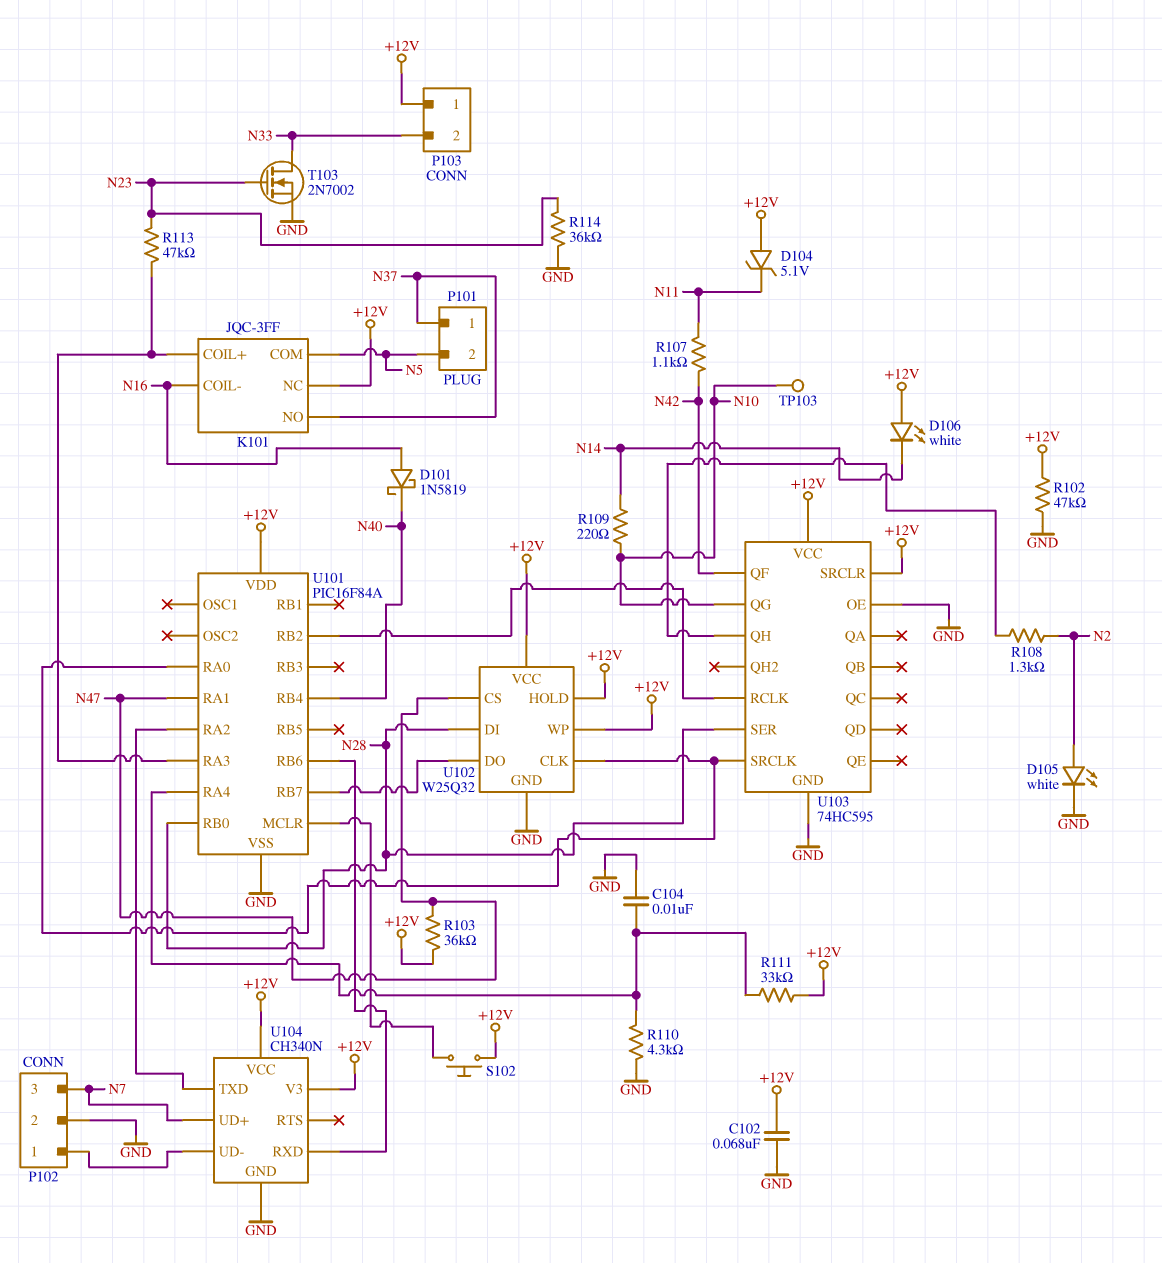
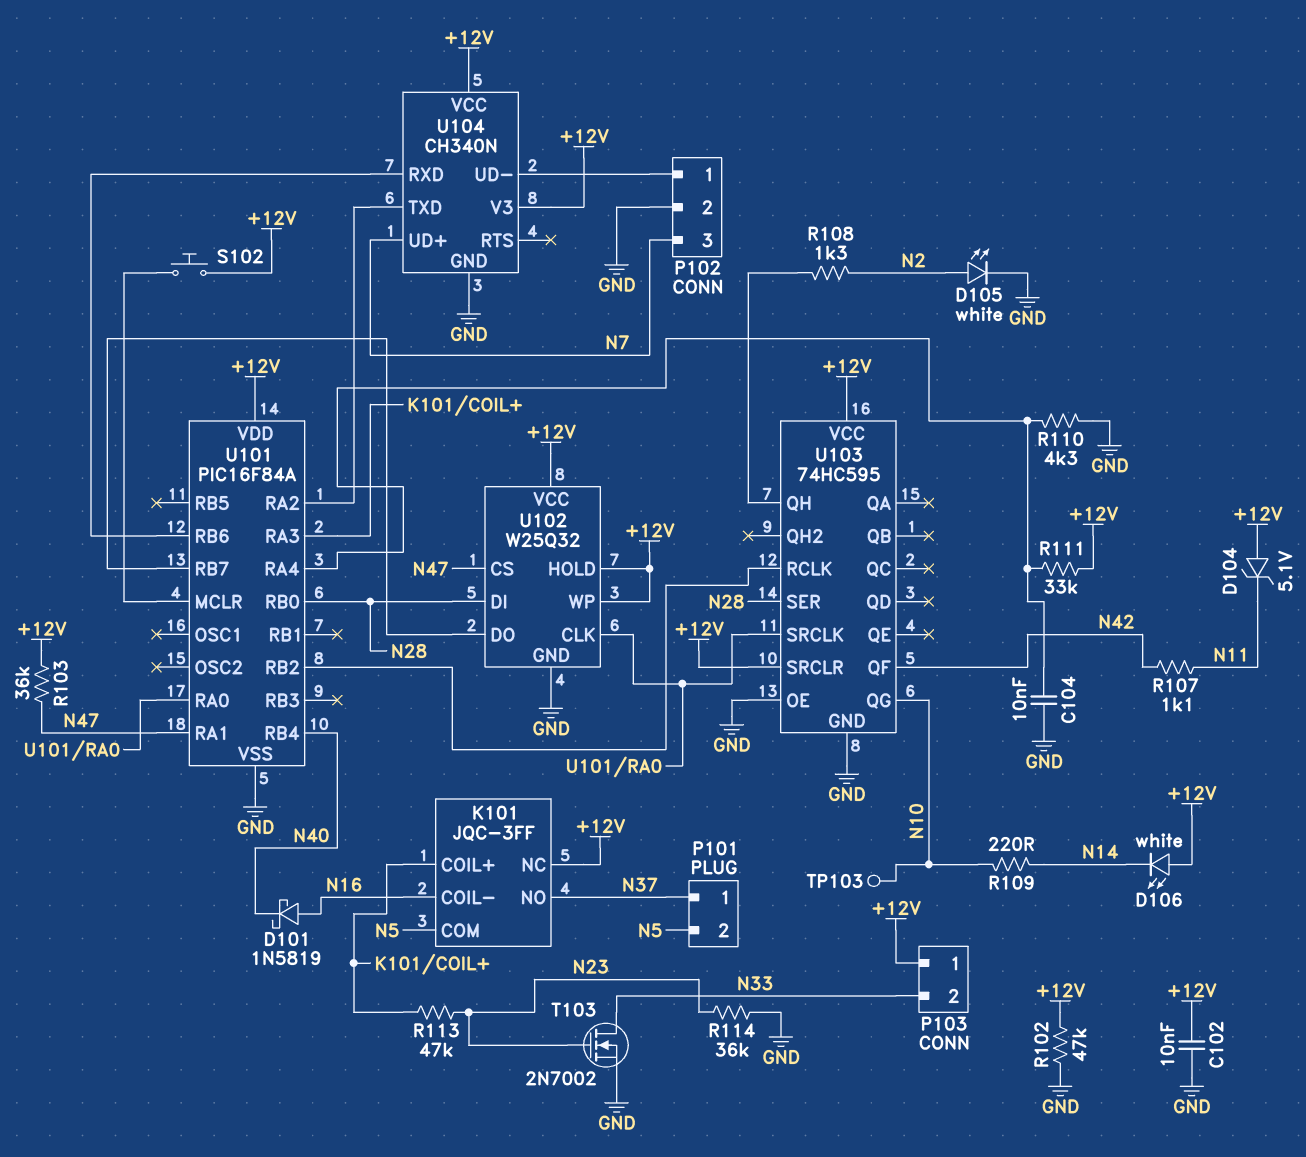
C102: 68nF (+12V, GND) -> 10nF (+12V, GND)

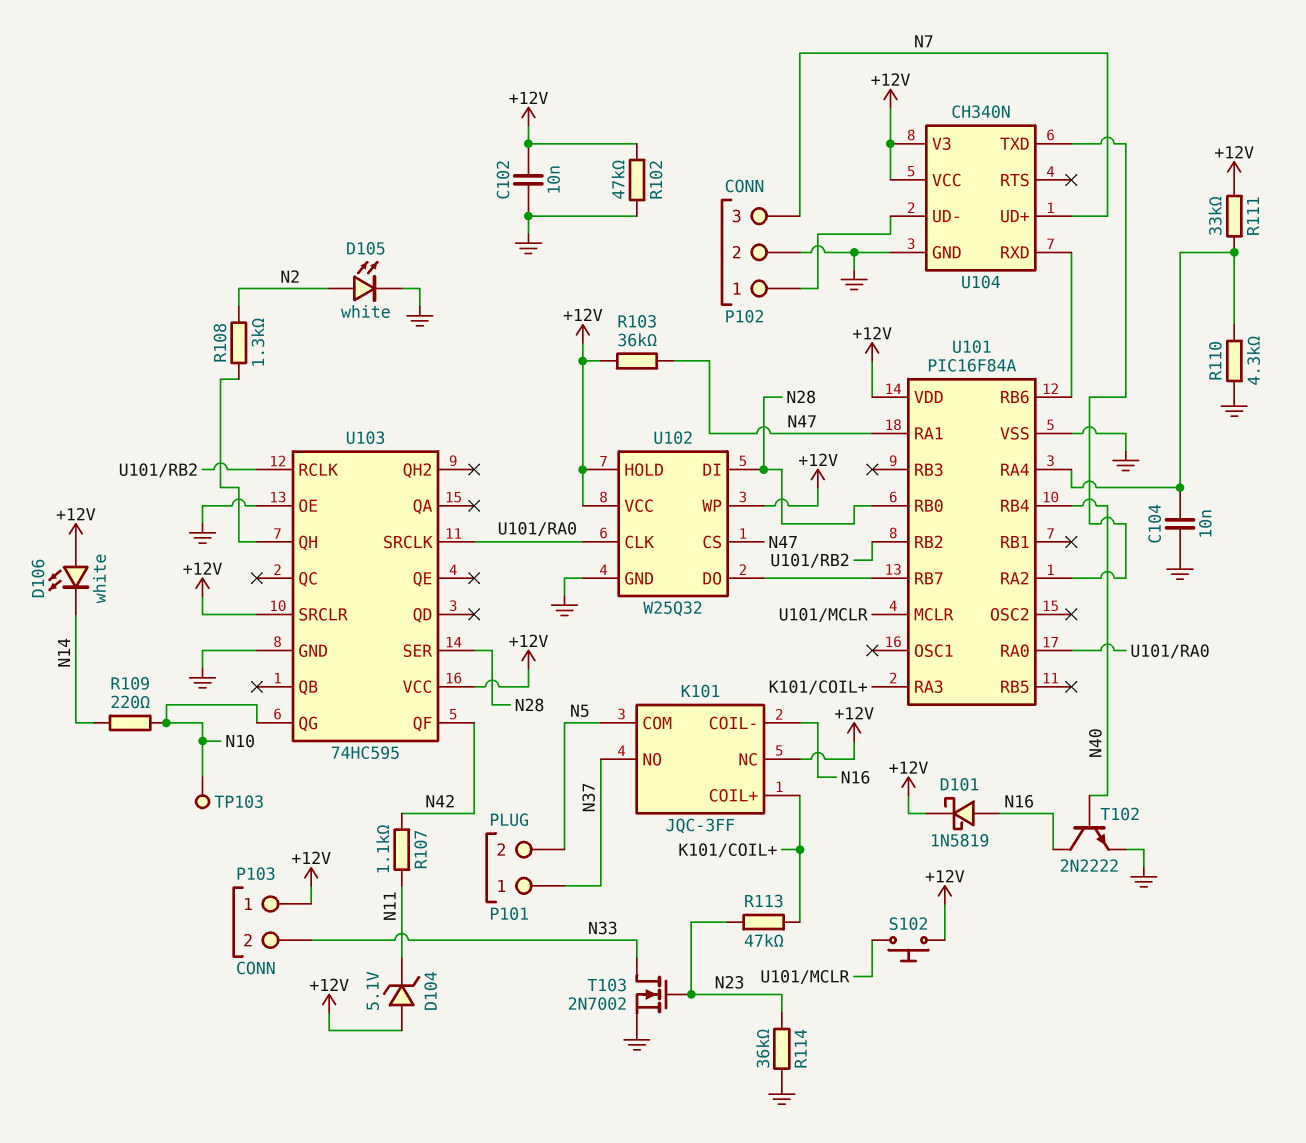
D101: schottky 1N5819 (A N16, K N40) -> schottky 1N5819 (A N16, K +12V)
T102: none -> NPN 2N2222 (B N40, C N16, E GND)

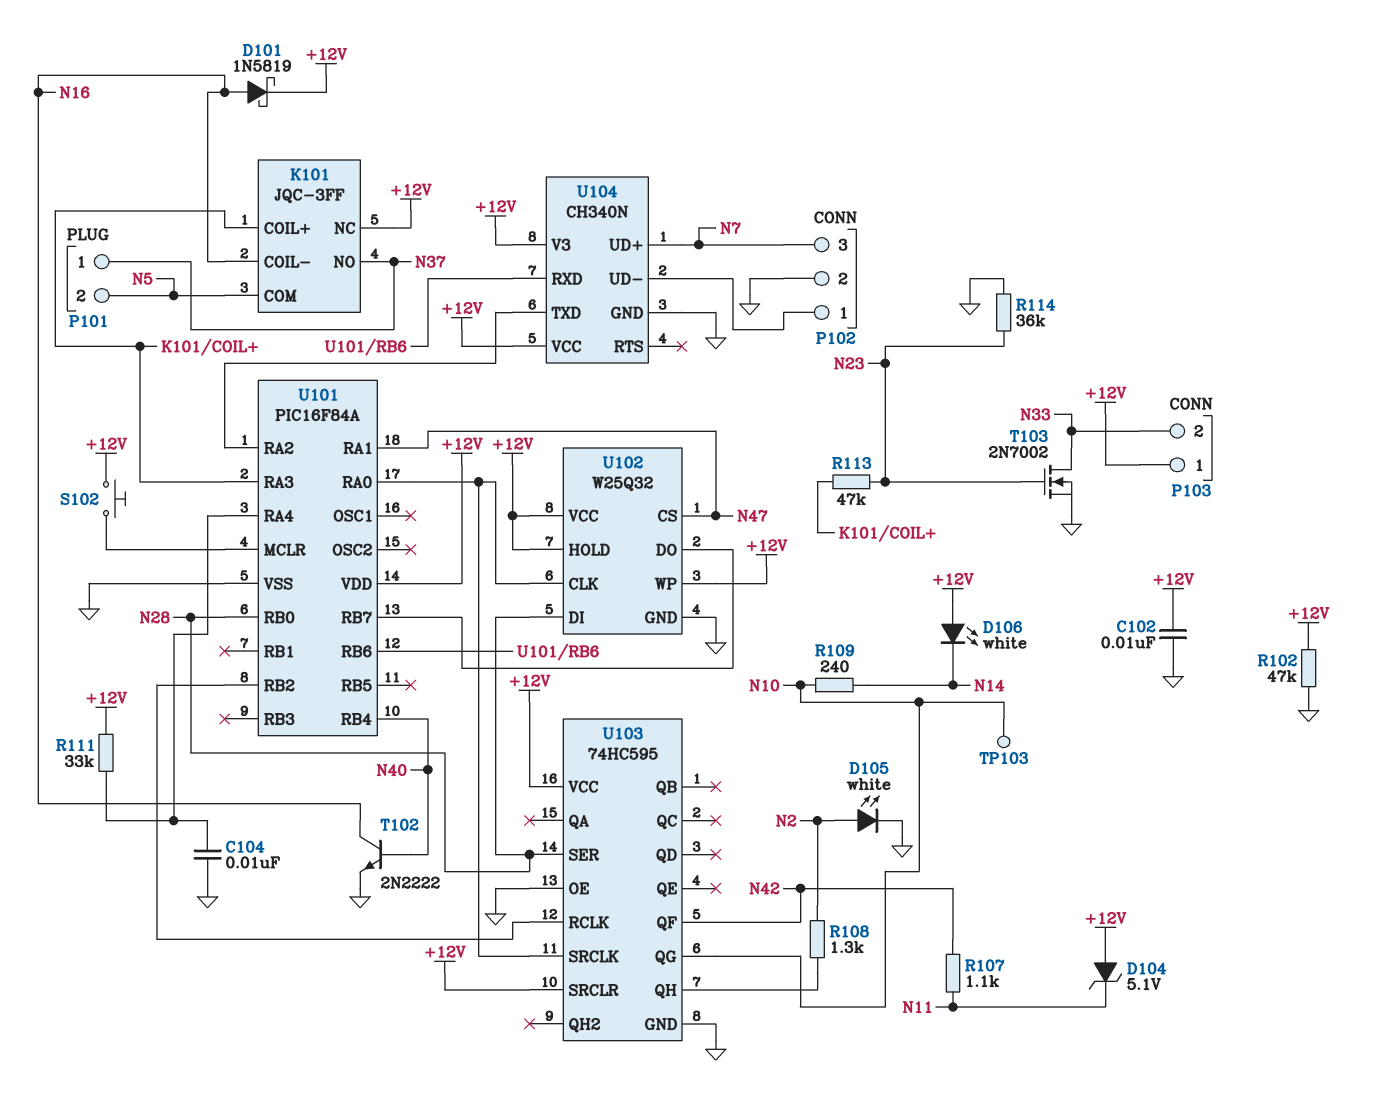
R103: 36k (+12V, N47) -> none
R109: 220 (N10, N14) -> 240 (N10, N14)
R110: 4.3k (GND, U101/RA4) -> none

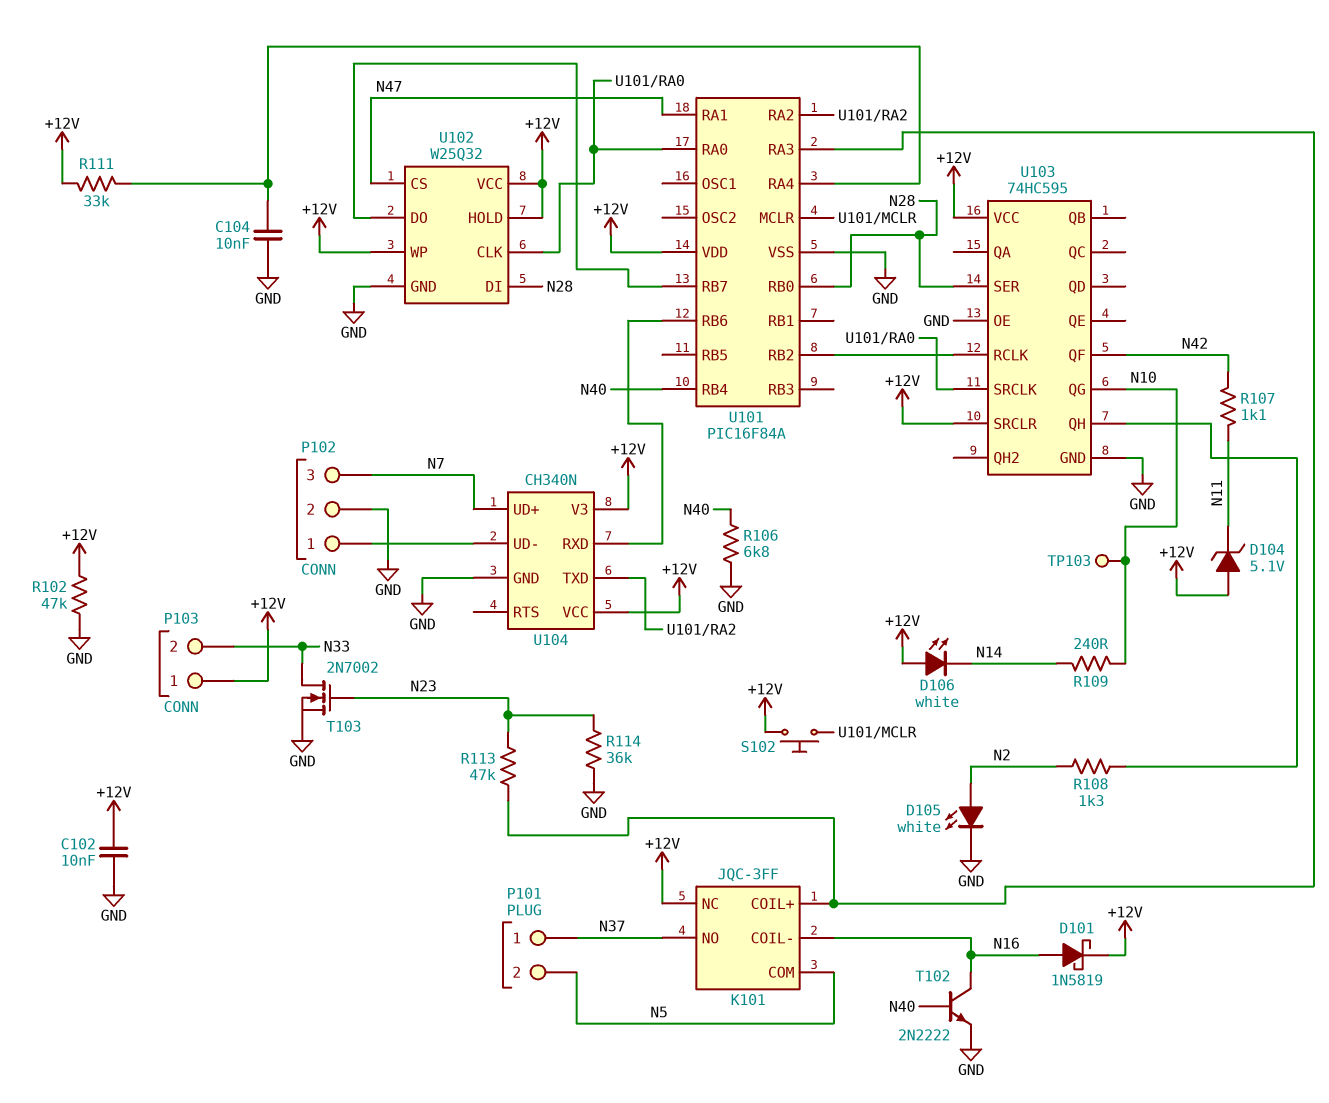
R106: none -> 6.8k (GND, N40)

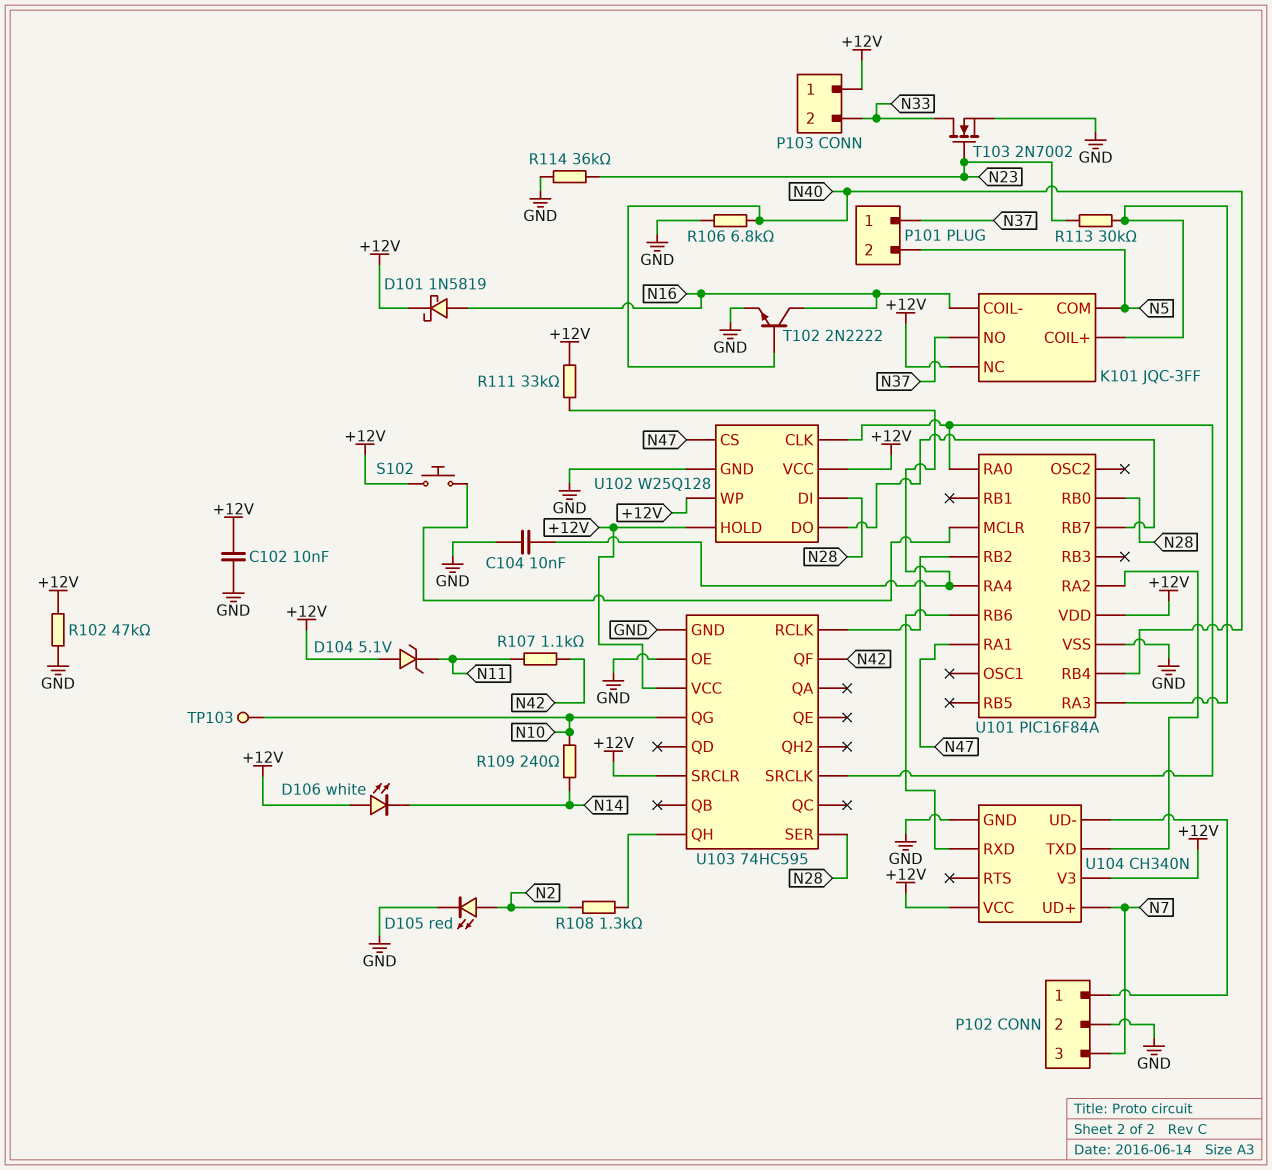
D105: LED white (A N2, K GND) -> LED red (A N2, K GND)
R113: 47k (K101/COIL+, N23) -> 30k (K101/COIL+, N23)
U102: W25Q32 -> W25Q128

